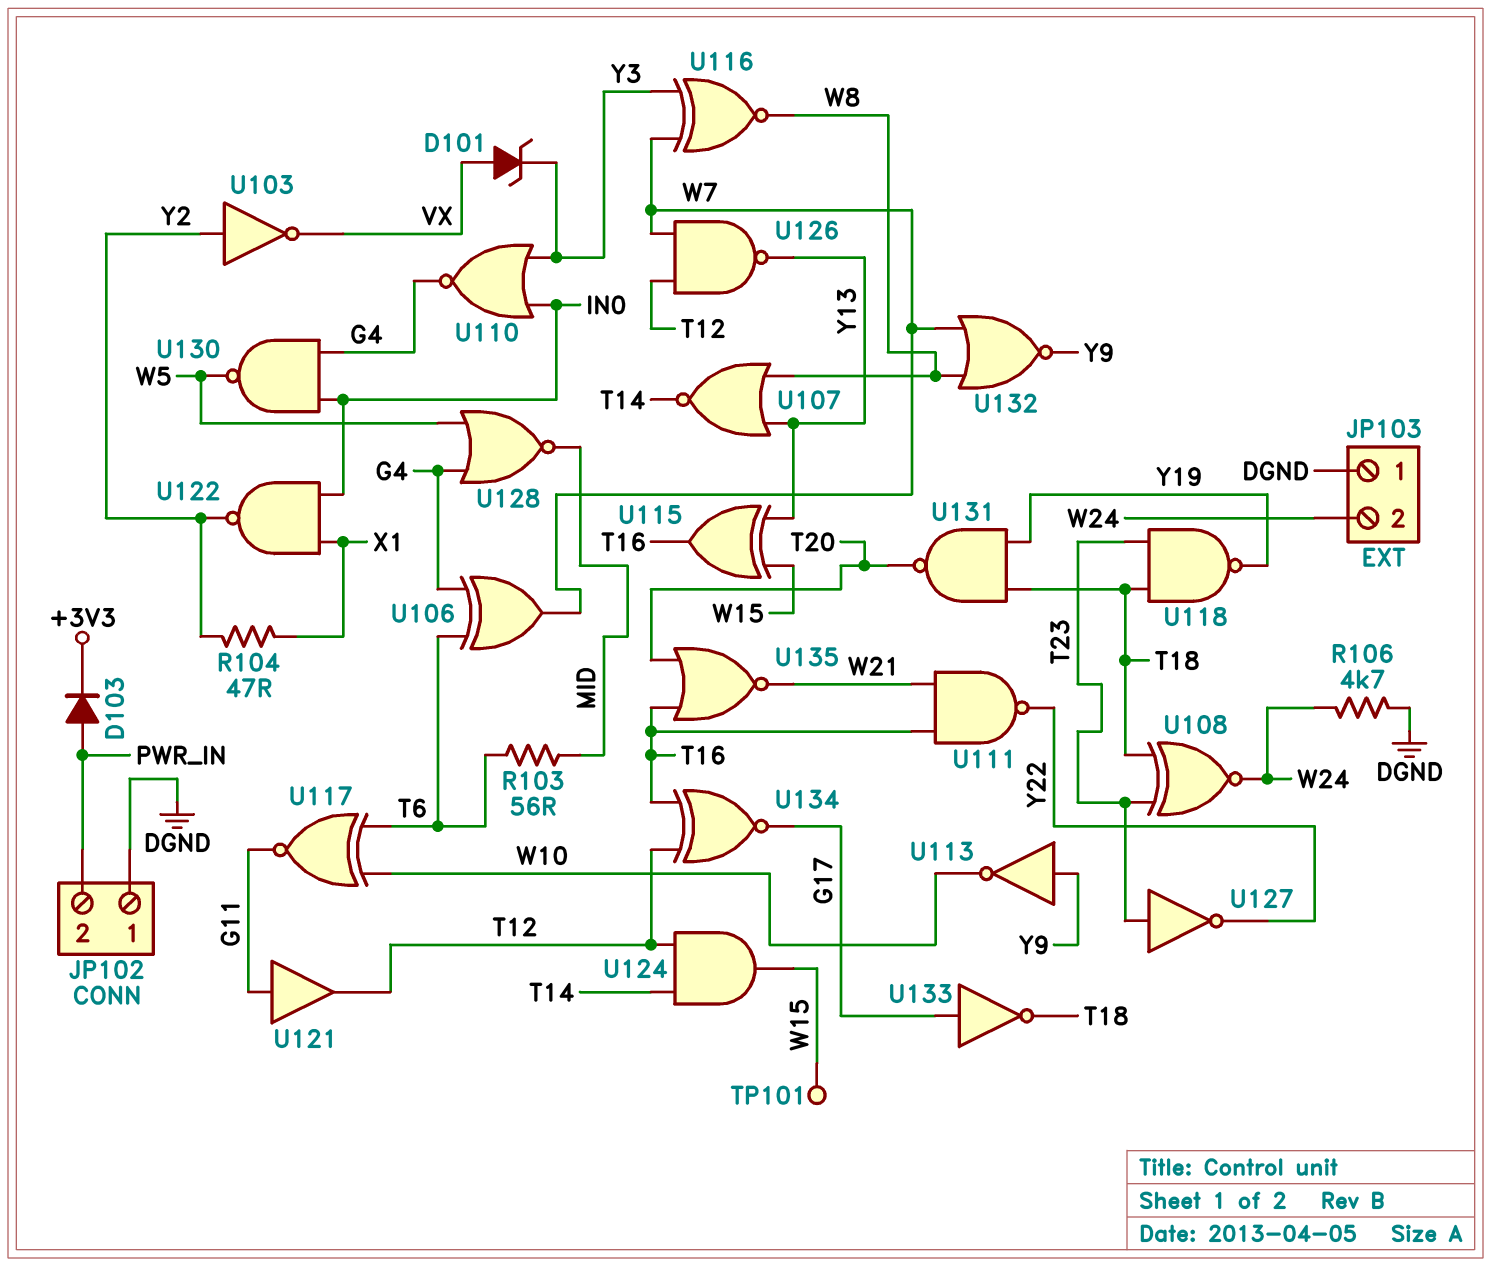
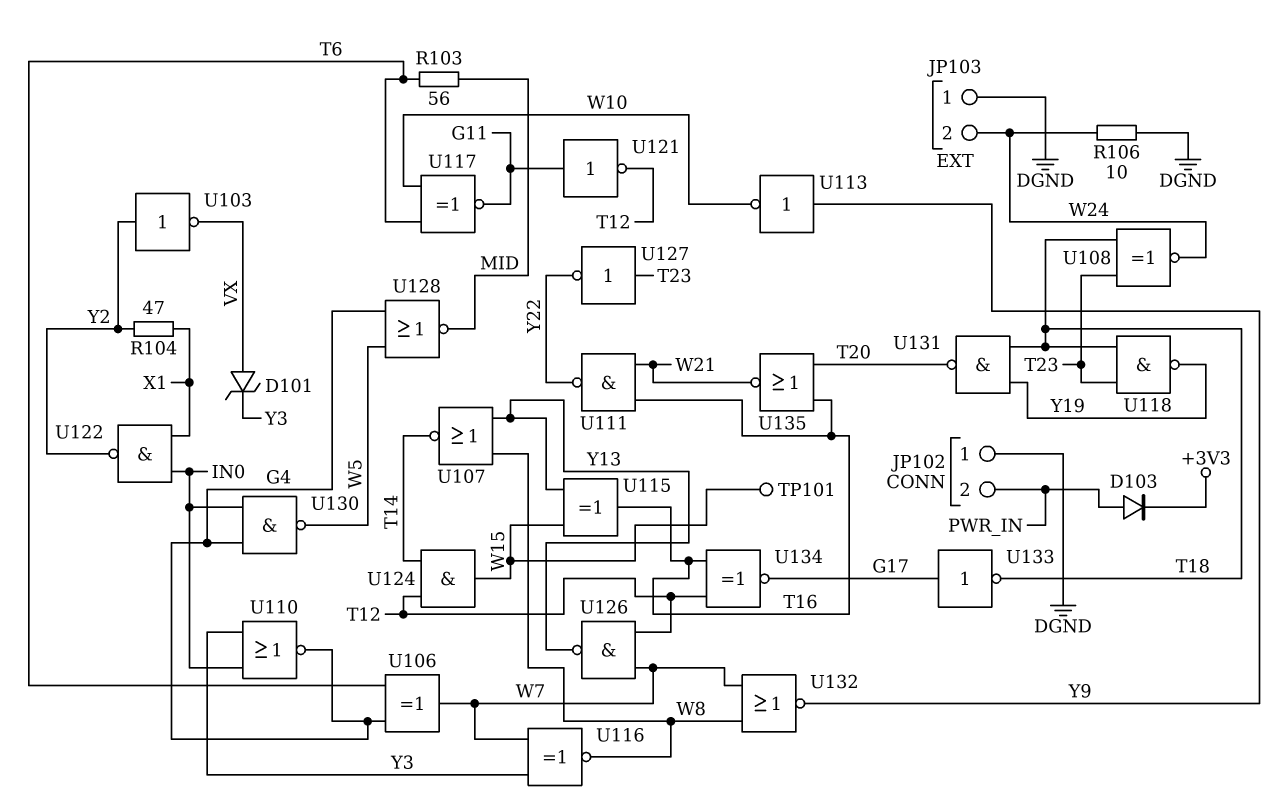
R106: 4.7k (DGND, W24) -> 10 (DGND, W24)
U121: buffer (in G11, out T12) -> NOT (in G11, out T12)

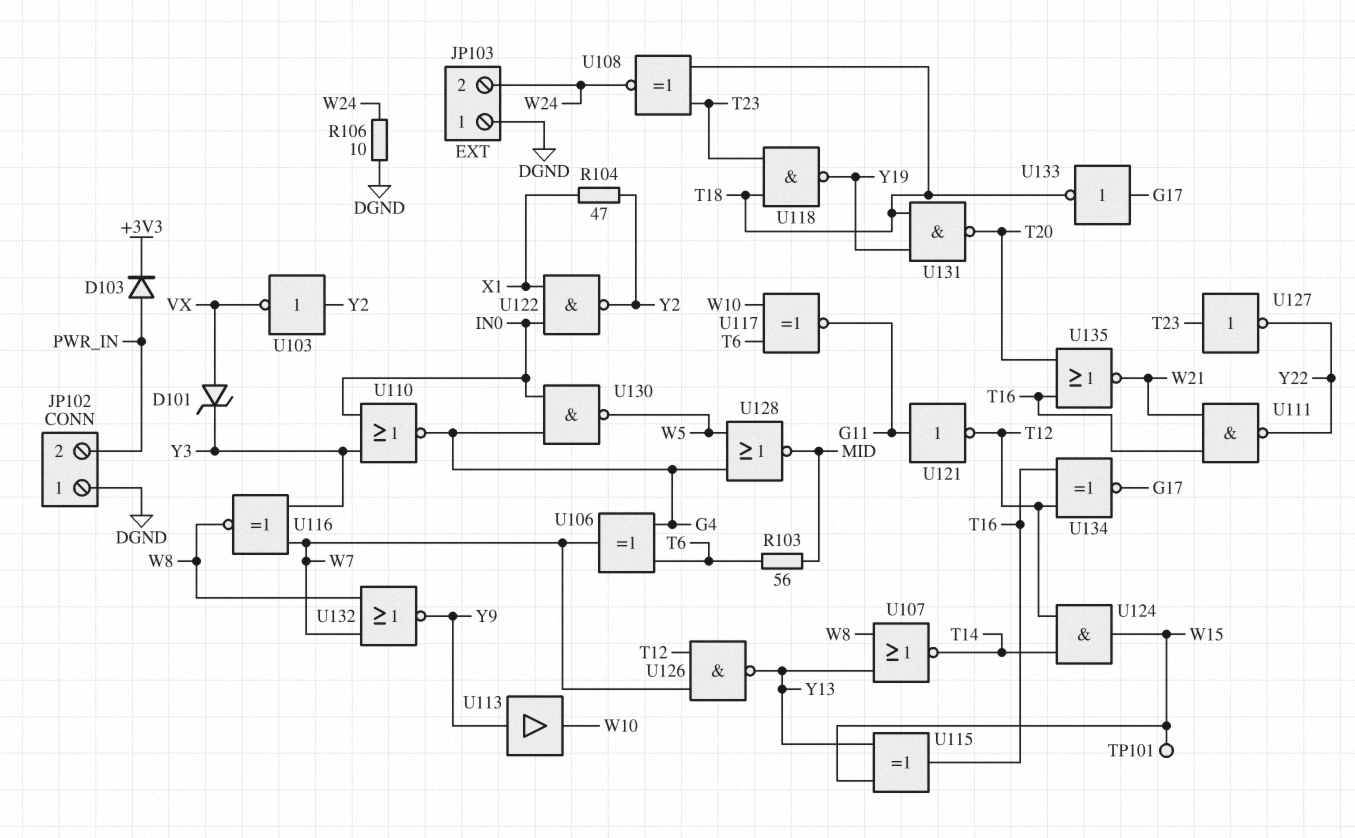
U113: NOT (in Y9, out W10) -> buffer (in Y9, out W10)

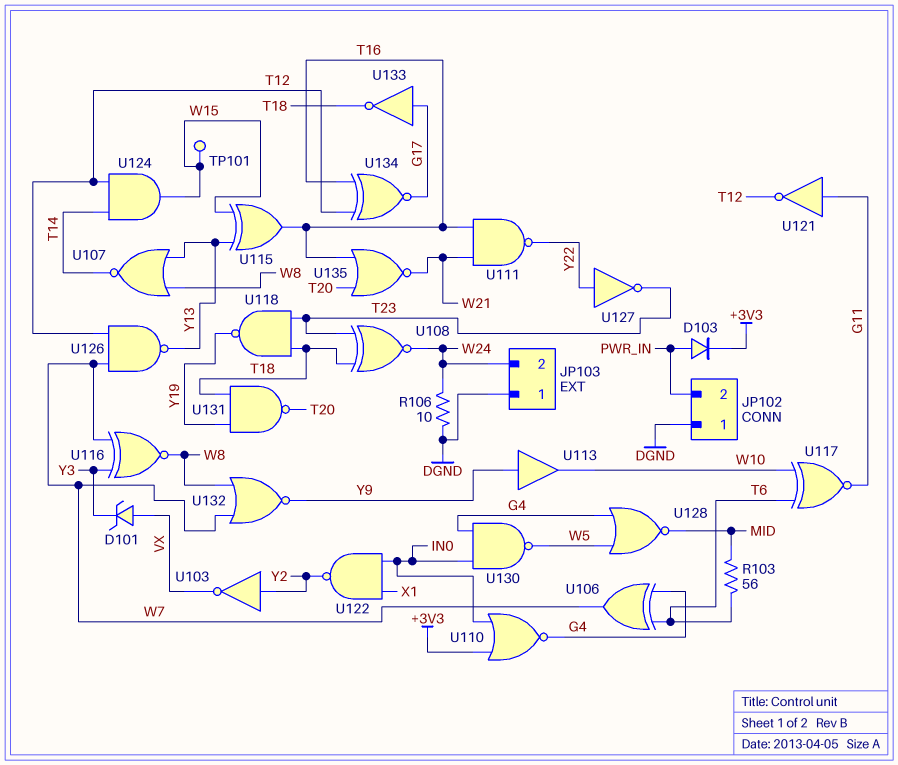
R104: 47 (X1, Y2) -> none
U110: NOR (in IN0, in Y3, out G4) -> NOR (in +3V3, in IN0, out G4)
U127: NOT (in T23, out Y22) -> NOT (in Y22, out T23)

